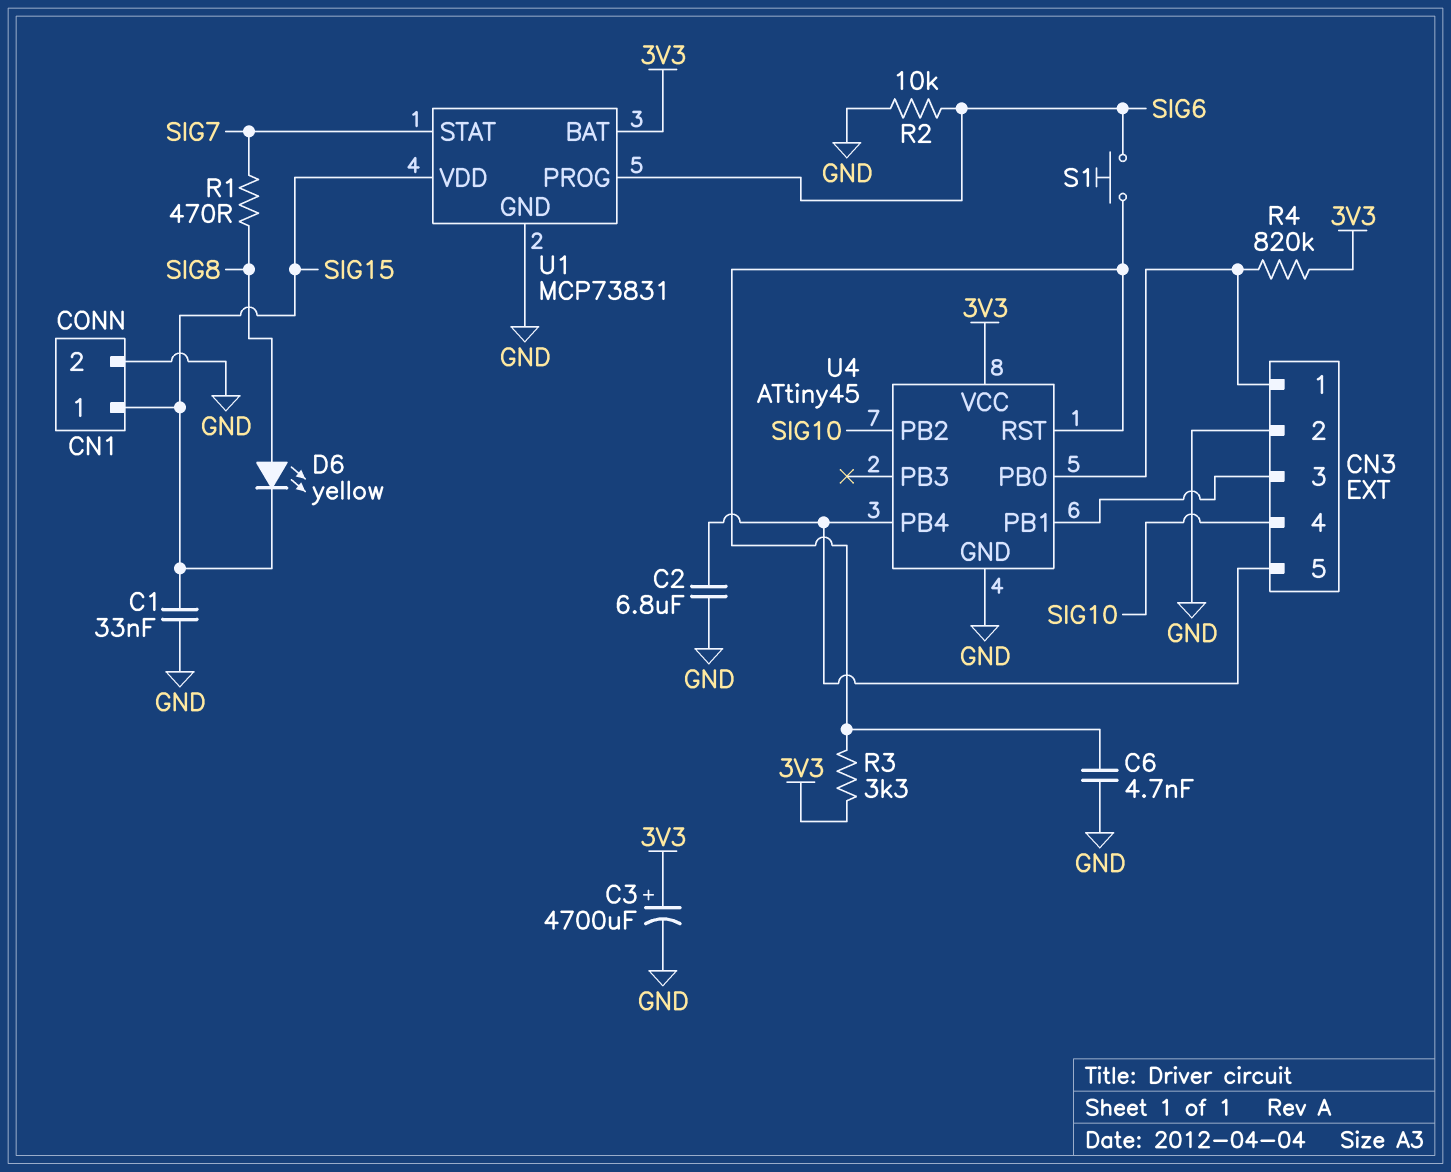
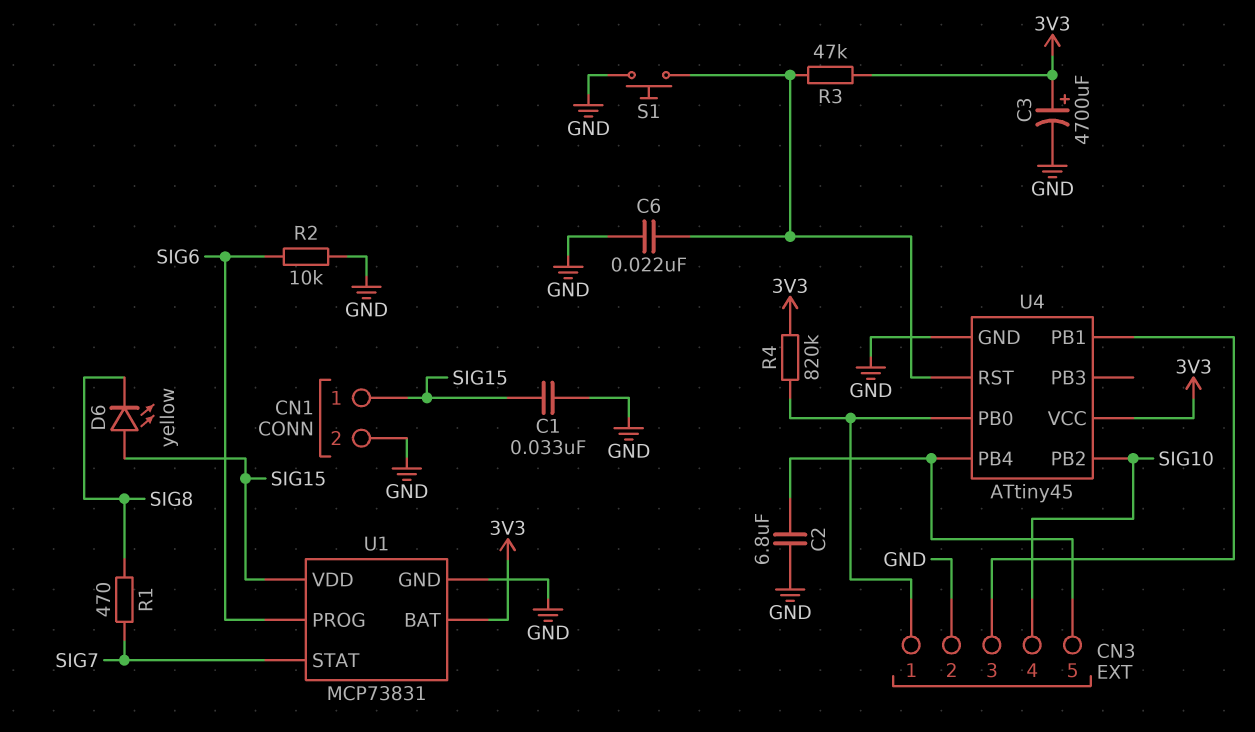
C6: 4.7nF (GND, U4/RST) -> 22nF (GND, U4/RST)
D6: LED yellow (A SIG8, K SIG15) -> LED yellow (A SIG15, K SIG8)
R3: 3.3k (3V3, U4/RST) -> 47k (3V3, U4/RST)
S1: button (SIG6, U4/RST) -> button (GND, U4/RST)

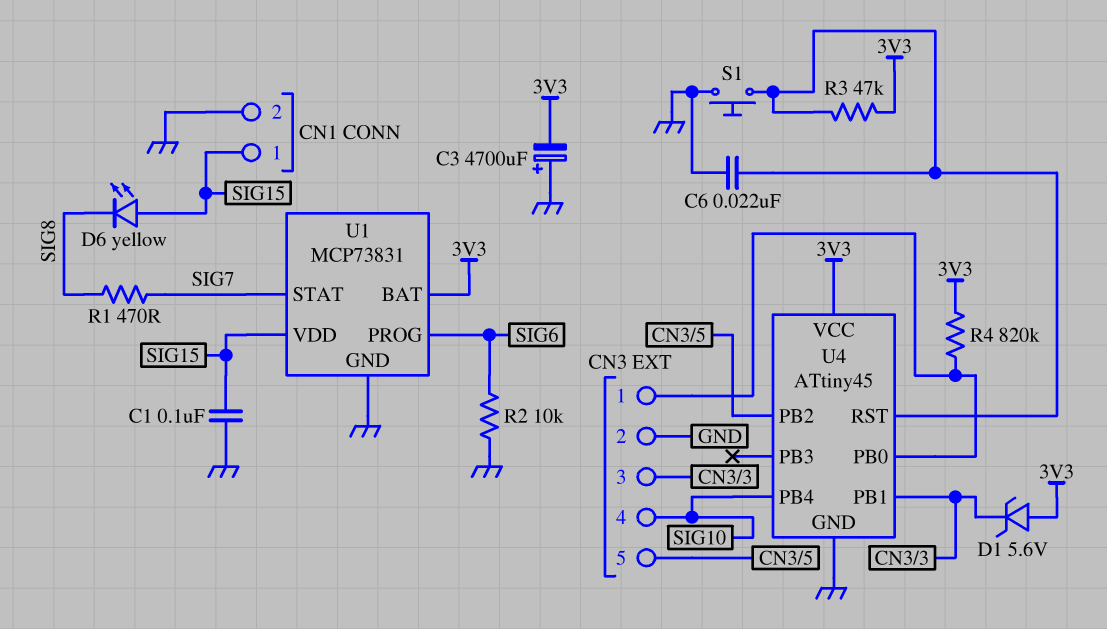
C1: 33nF (GND, SIG15) -> 100nF (GND, SIG15)
C2: 6.8uF (CN3/5, GND) -> none
C3: 4700uF (plus 3V3, minus GND) -> 4700uF (plus GND, minus 3V3)
D1: none -> zener 5.6V (A 3V3, K CN3/3)
U4 pin PB2: SIG10 -> CN3/5
U4 pin PB4: CN3/5 -> SIG10

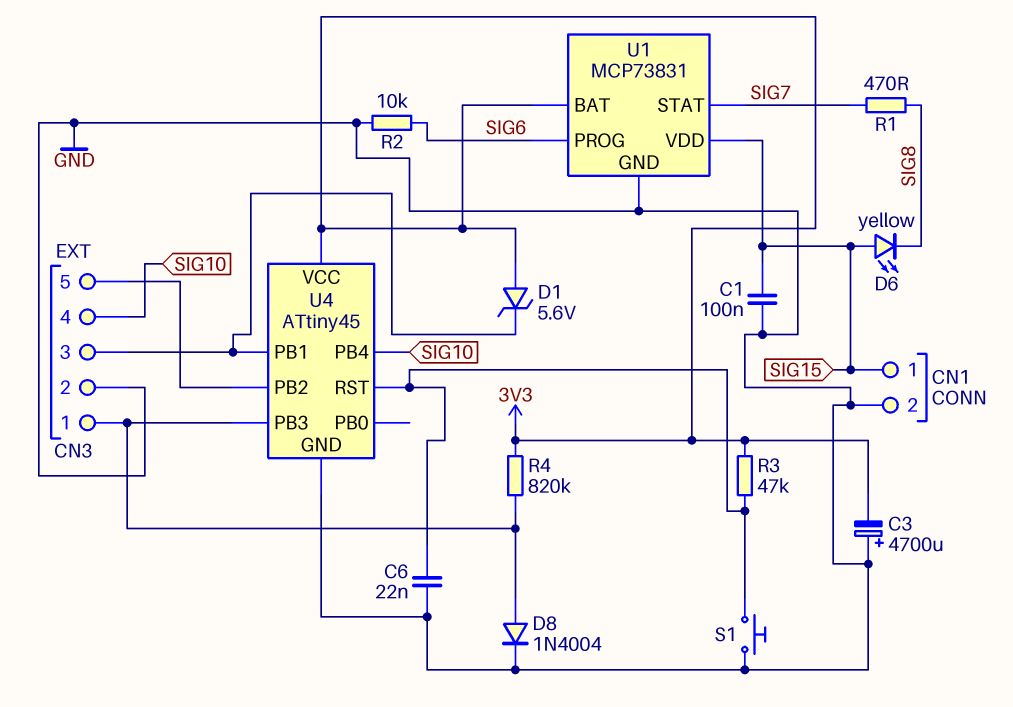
D8: none -> diode 1N4004 (A CN3/1, K GND)
U4 pin PB0: CN3/1 -> none
U4 pin PB3: none -> CN3/1

